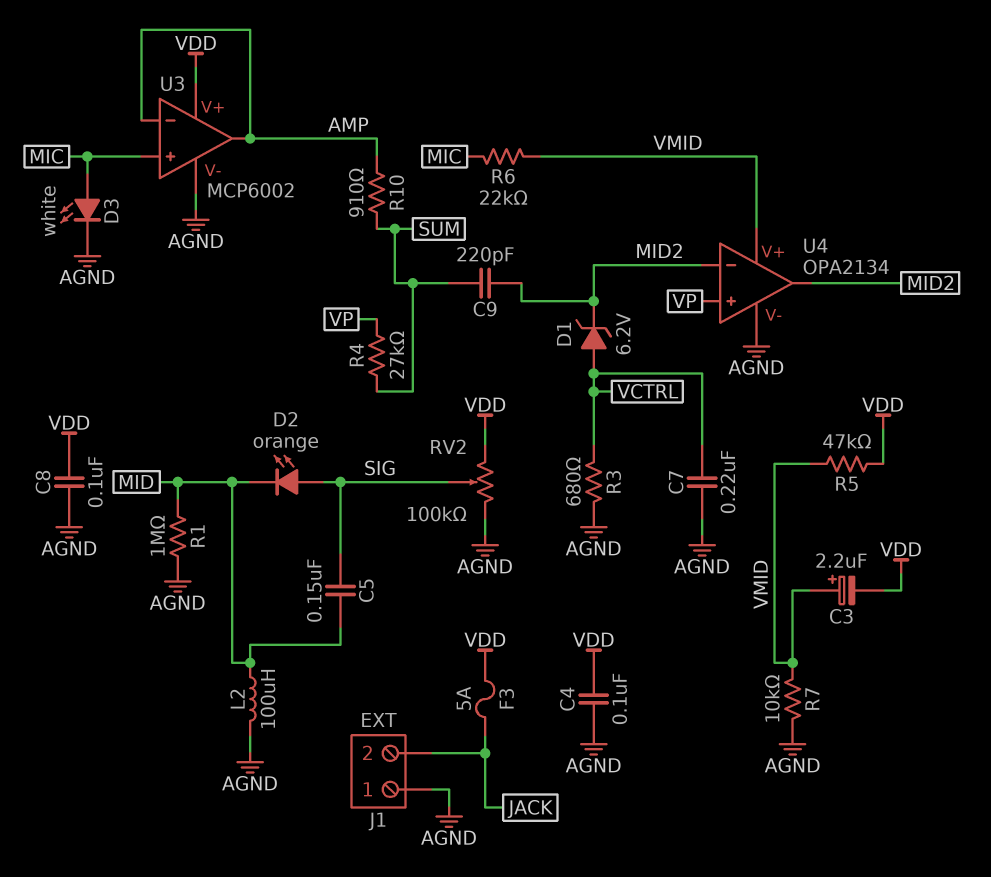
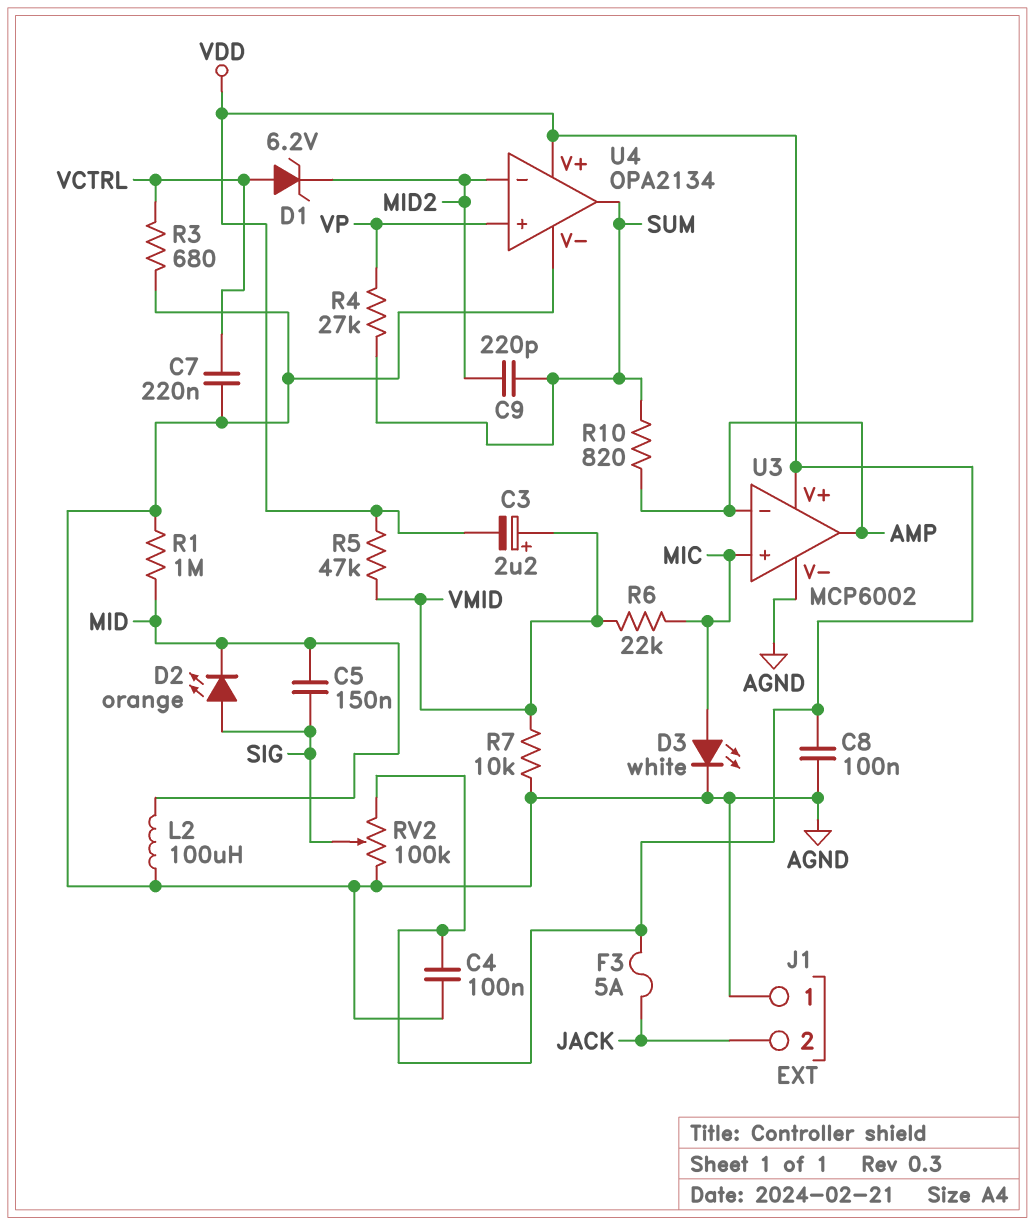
R10: 910 (AMP, SUM) -> 820 (AMP, SUM)
U4 pin V+: VMID -> VDD
U4 pin out: MID2 -> SUM

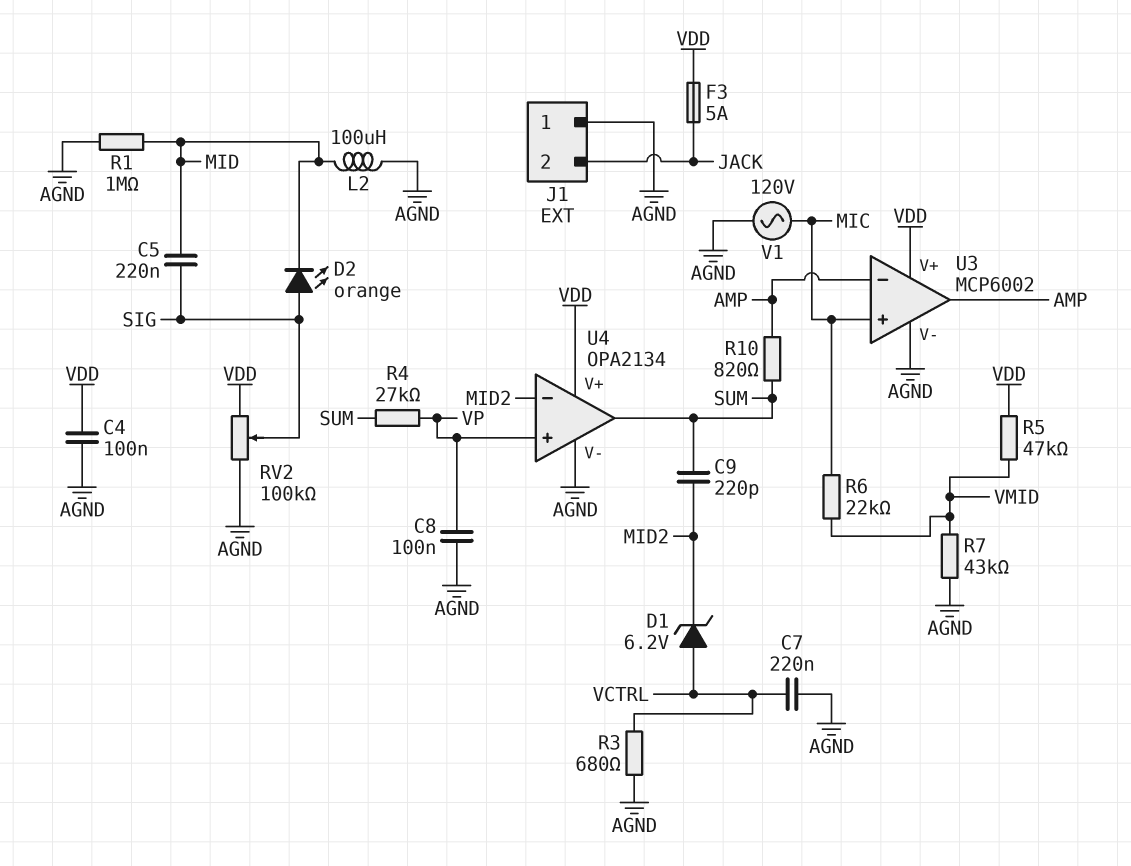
C3: 2.2uF (plus VMID, minus VDD) -> none
C5: 150nF (MID, SIG) -> 220nF (MID, SIG)
C8: 100nF (AGND, VDD) -> 100nF (AGND, VP)
D3: LED white (A MIC, K AGND) -> none
R7: 10k (AGND, VMID) -> 43k (AGND, VMID)
V1: none -> AC 120V (AGND, MIC)

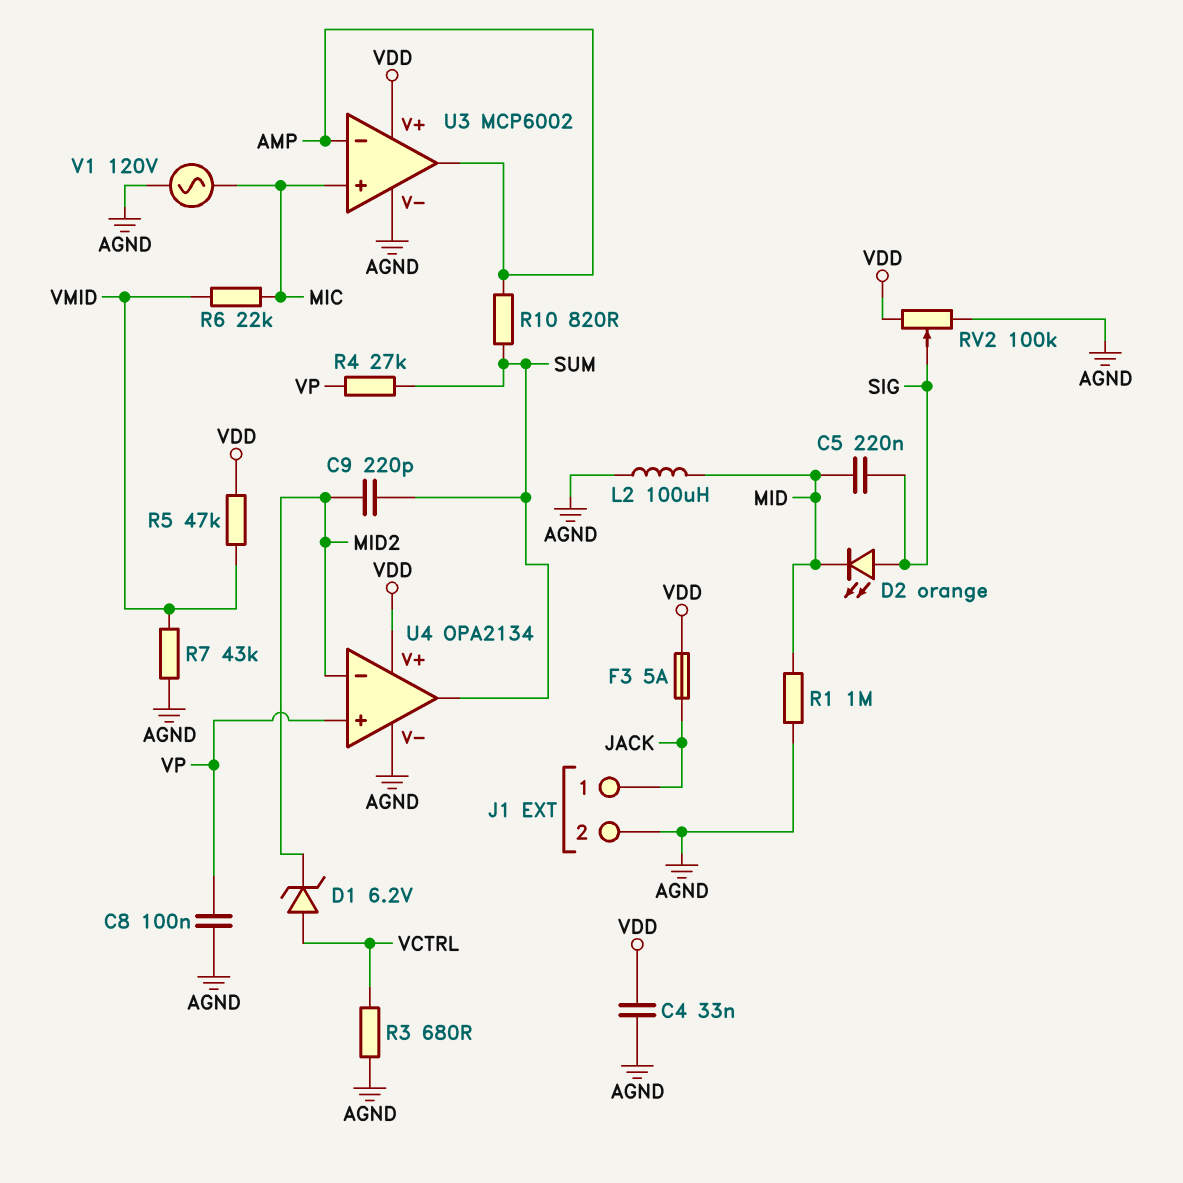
C4: 100nF (AGND, VDD) -> 33nF (AGND, VDD)
C7: 220nF (AGND, VCTRL) -> none
J1 pin 1: AGND -> JACK
J1 pin 2: JACK -> AGND

